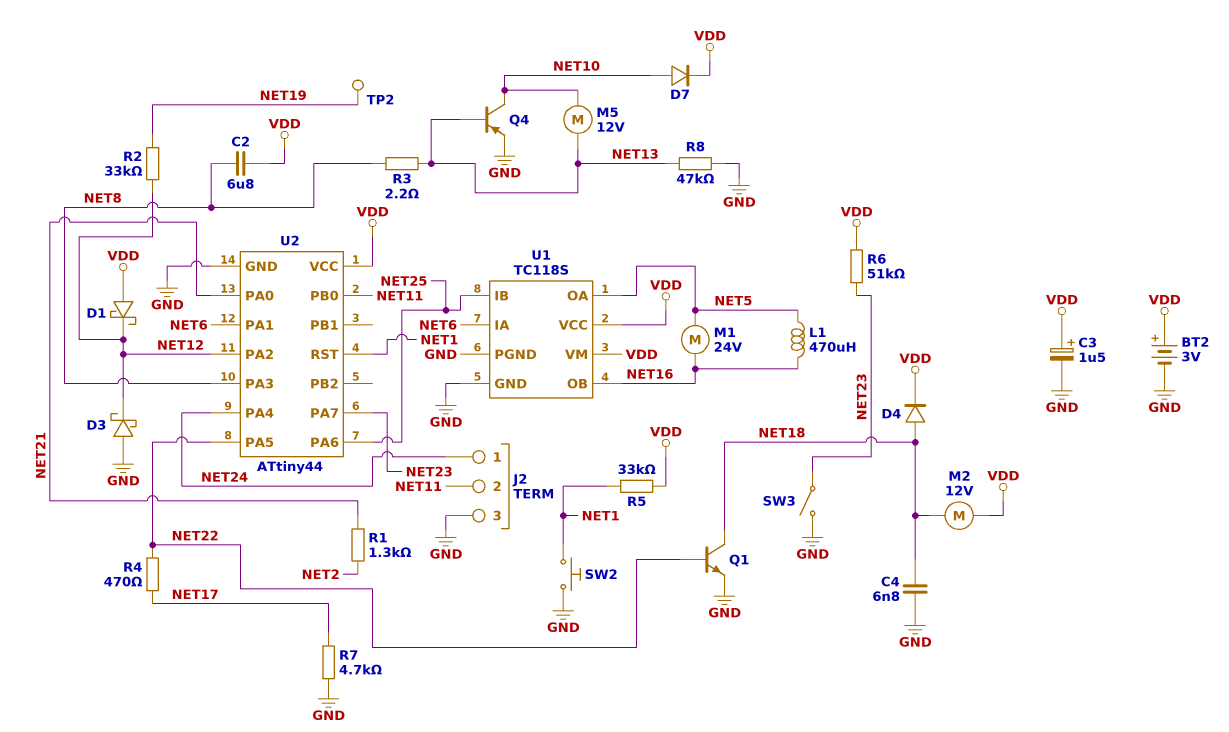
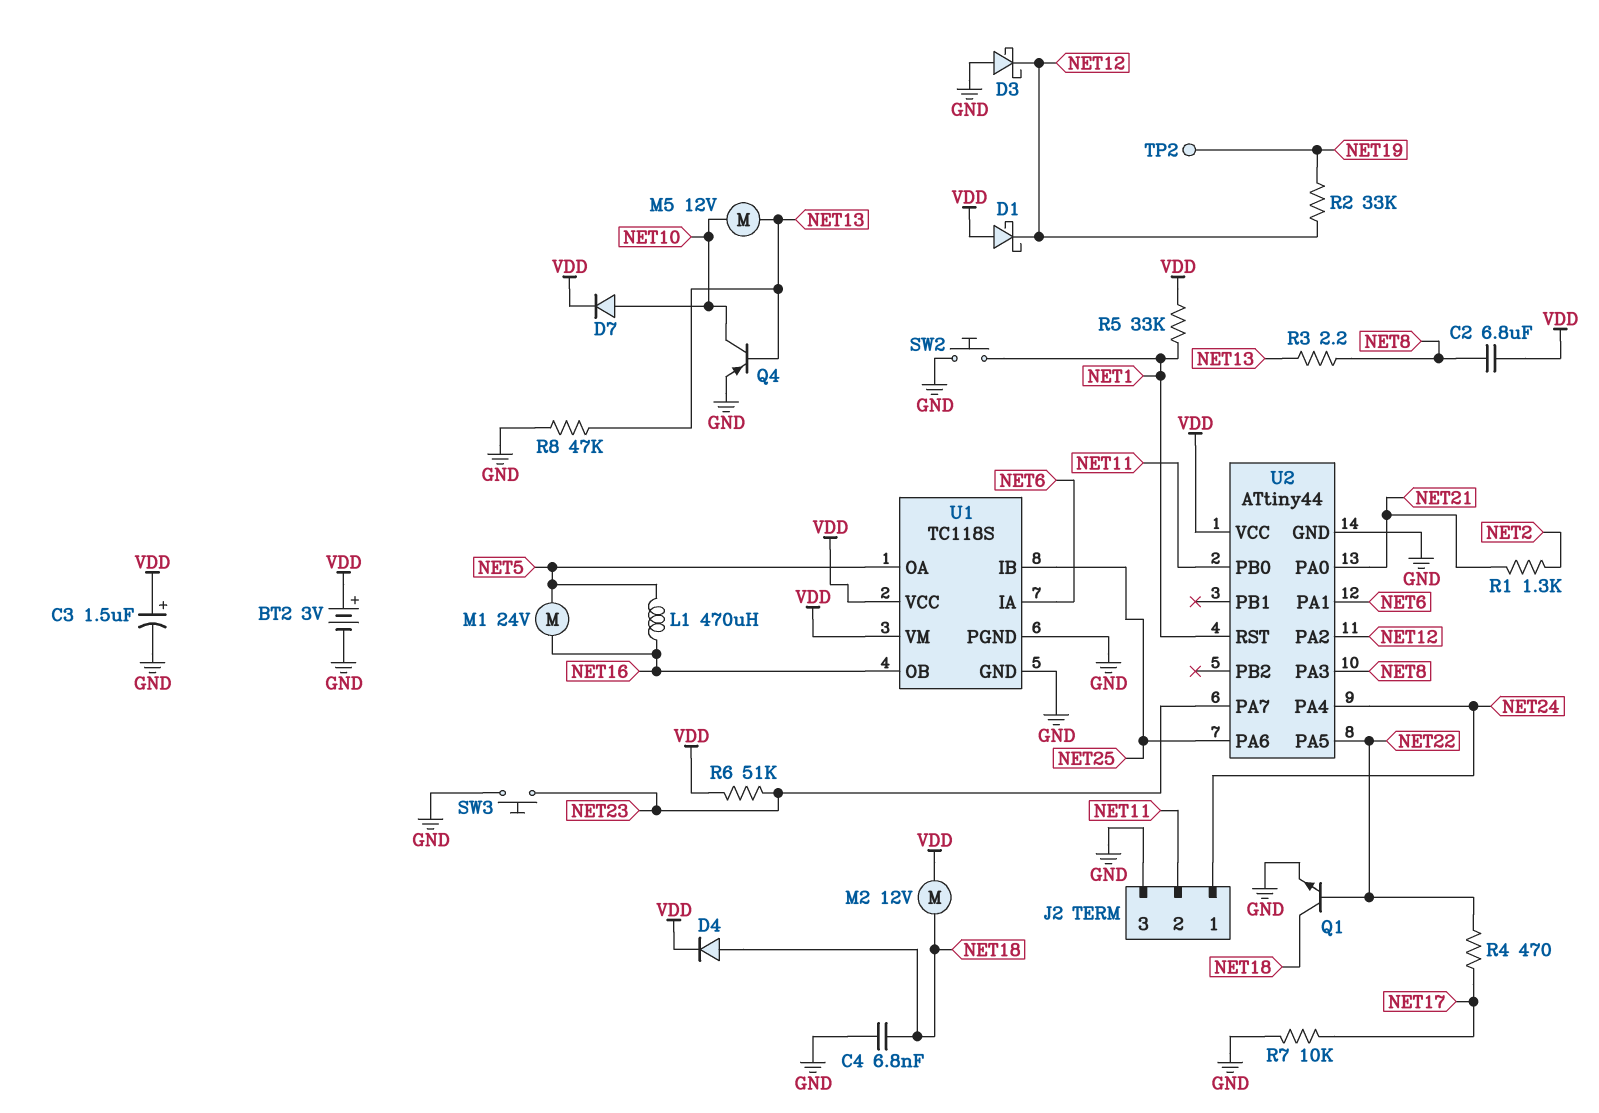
R7: 4.7k (GND, NET17) -> 10k (GND, NET17)
SW3: switch (GND, NET23) -> button (GND, NET23)

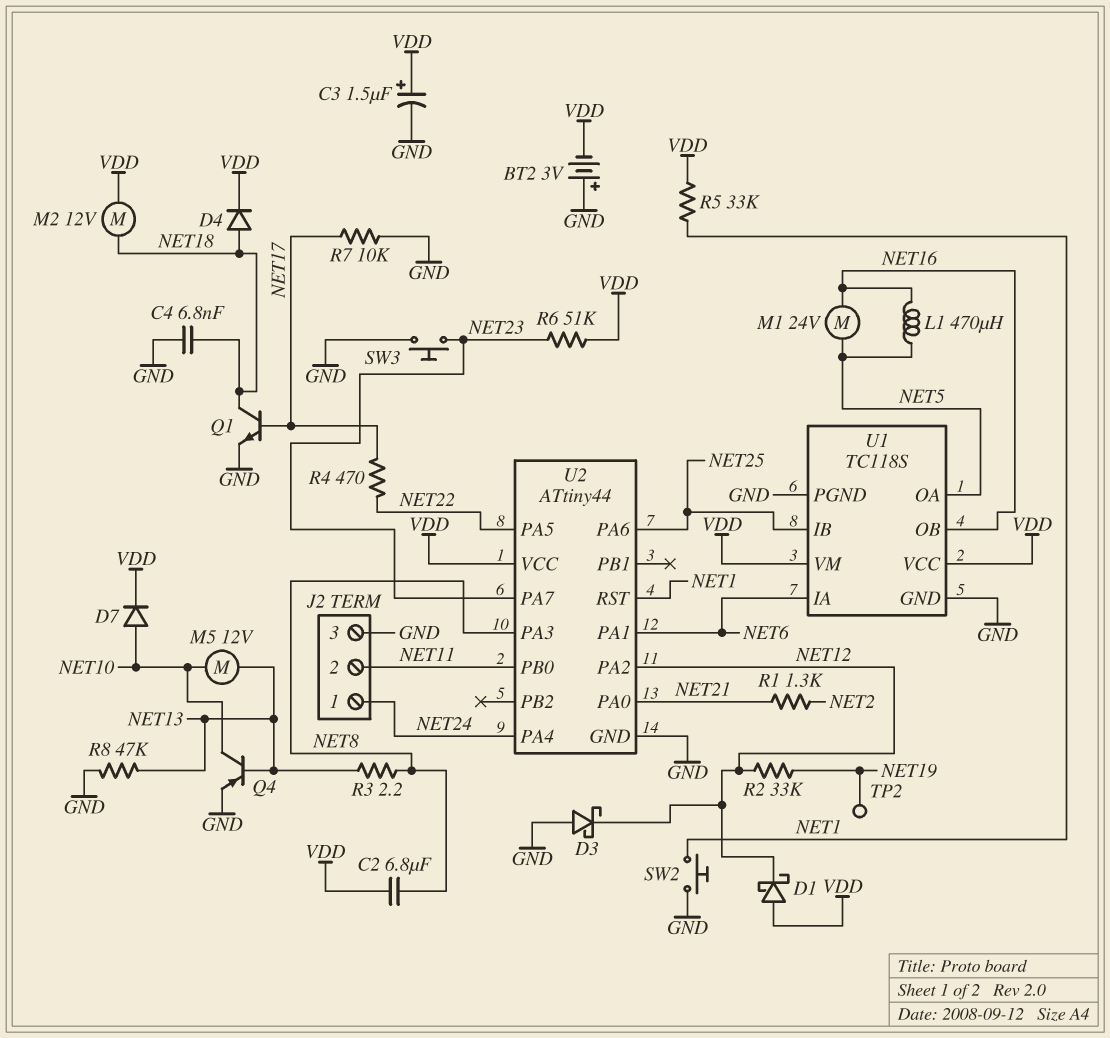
BT2: 3V (plus VDD, minus GND) -> 3V (plus GND, minus VDD)
Q1: NPN (B NET22, C NET18, E GND) -> NPN (B NET17, C NET18, E GND)

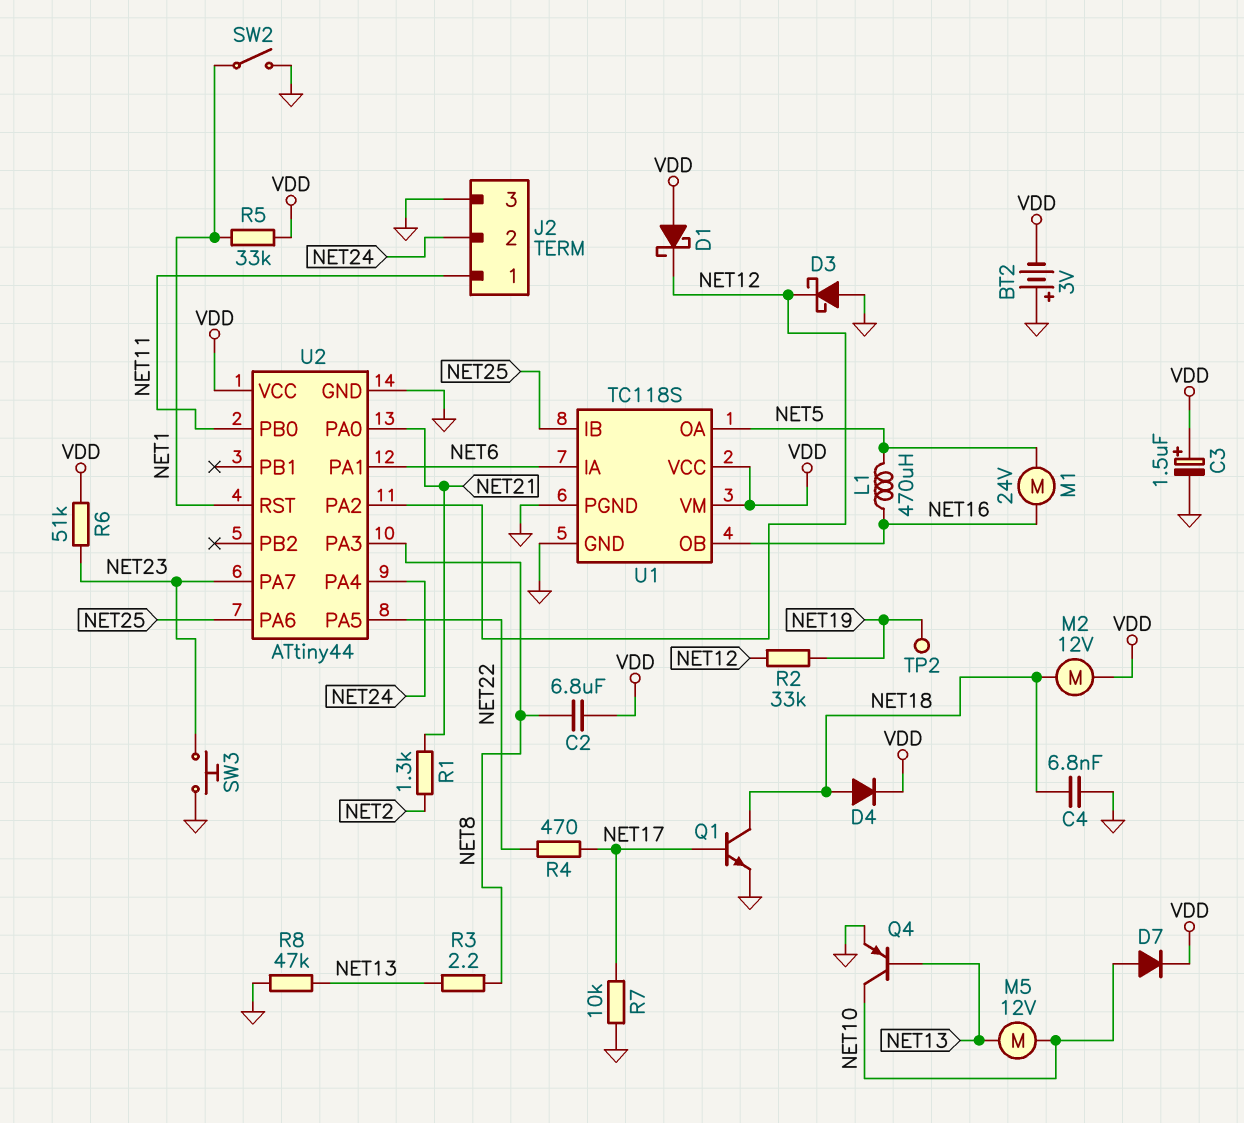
J2 pin 1: NET24 -> NET11
J2 pin 2: NET11 -> NET24
SW2: button (GND, NET1) -> switch (GND, NET1)

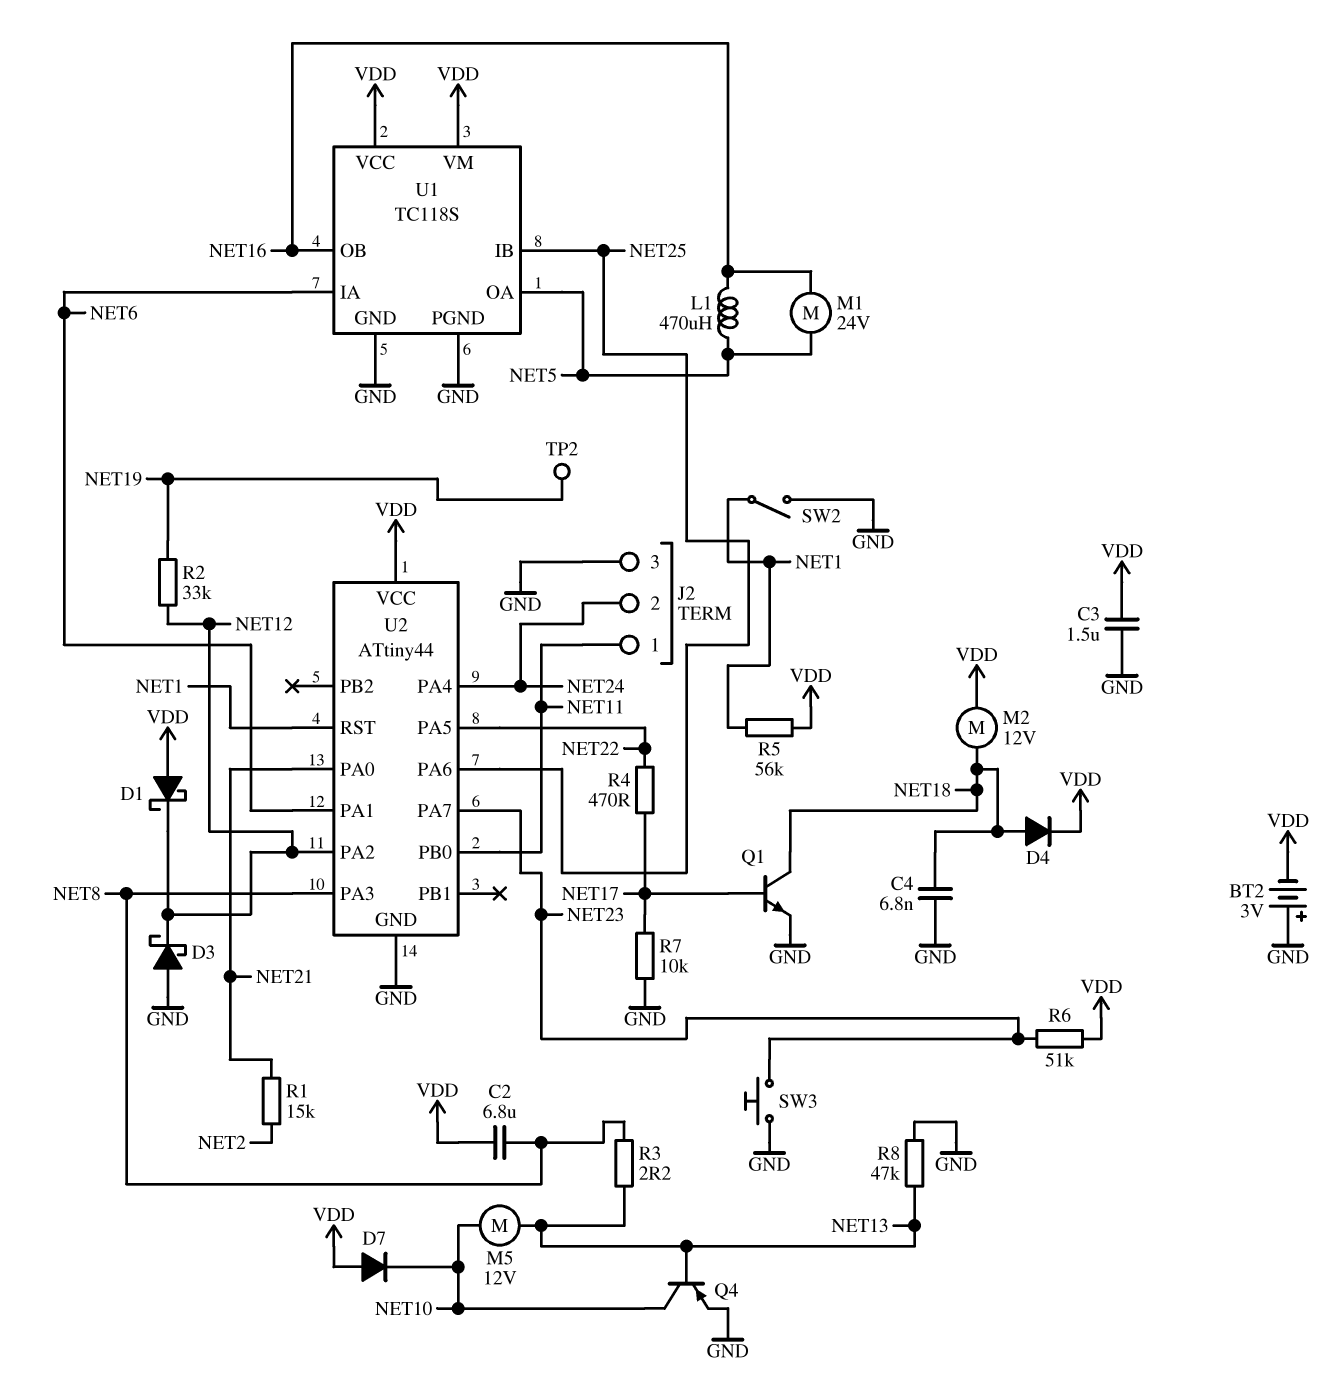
C3: 1.5uF (plus VDD, minus GND) -> 1.5uF (GND, VDD)
D7: diode (A NET10, K VDD) -> diode (A VDD, K NET10)
R1: 1.3k (NET2, NET21) -> 15k (NET2, NET21)
R5: 33k (NET1, VDD) -> 56k (NET1, VDD)

